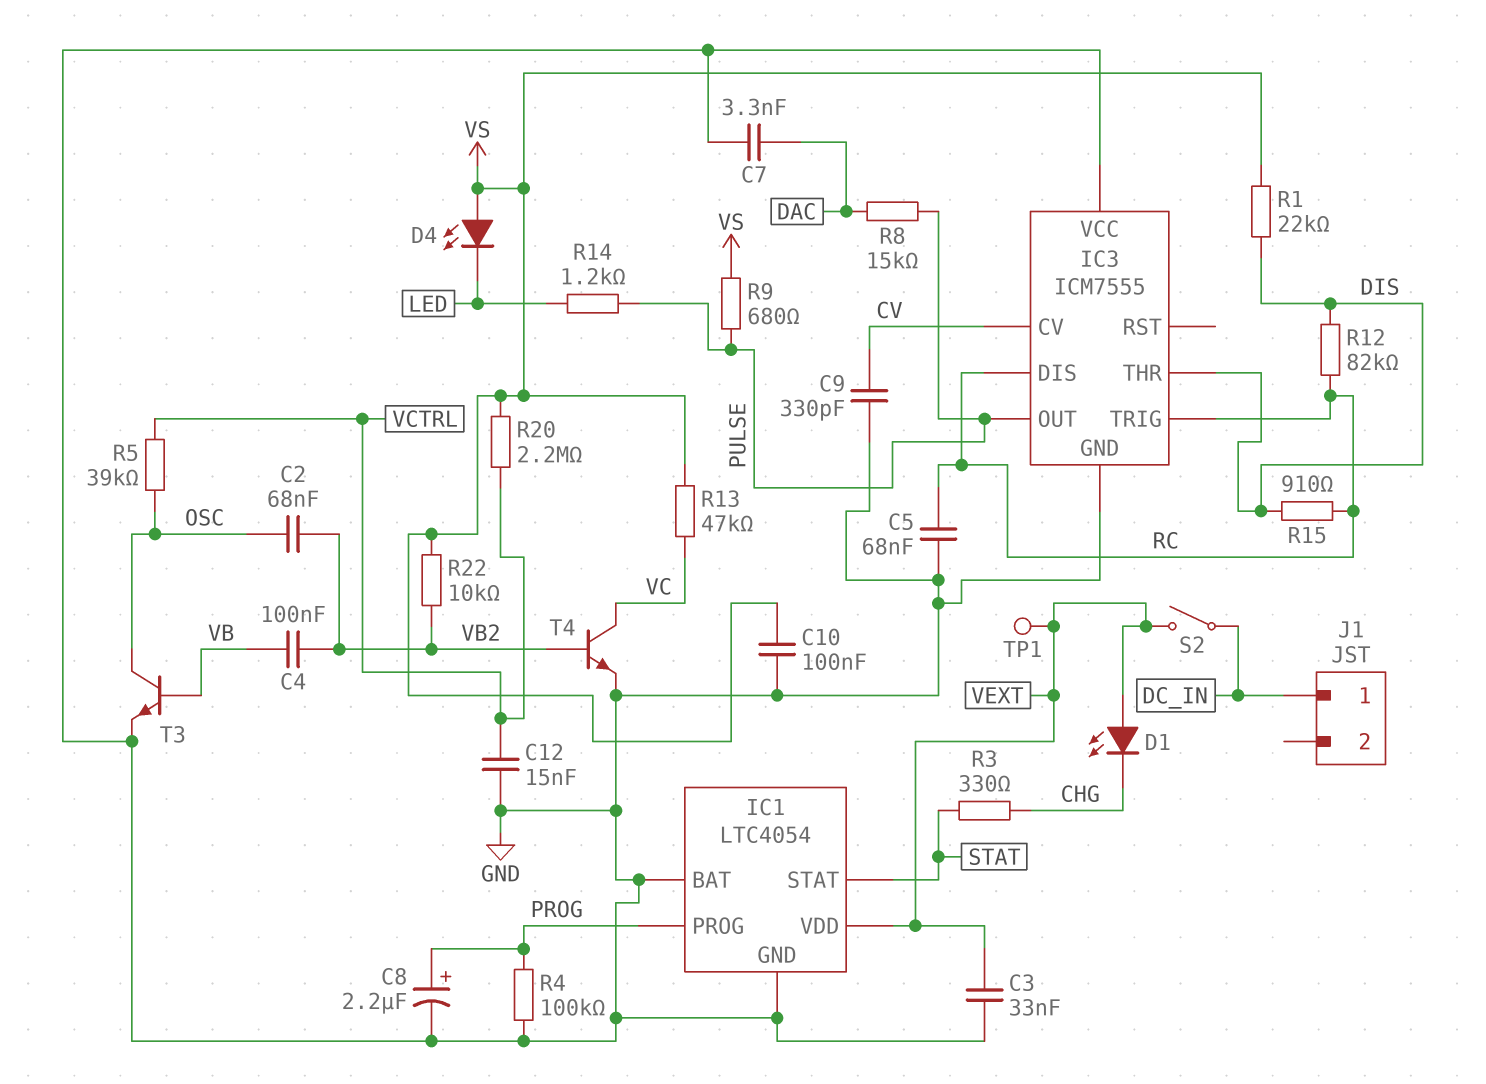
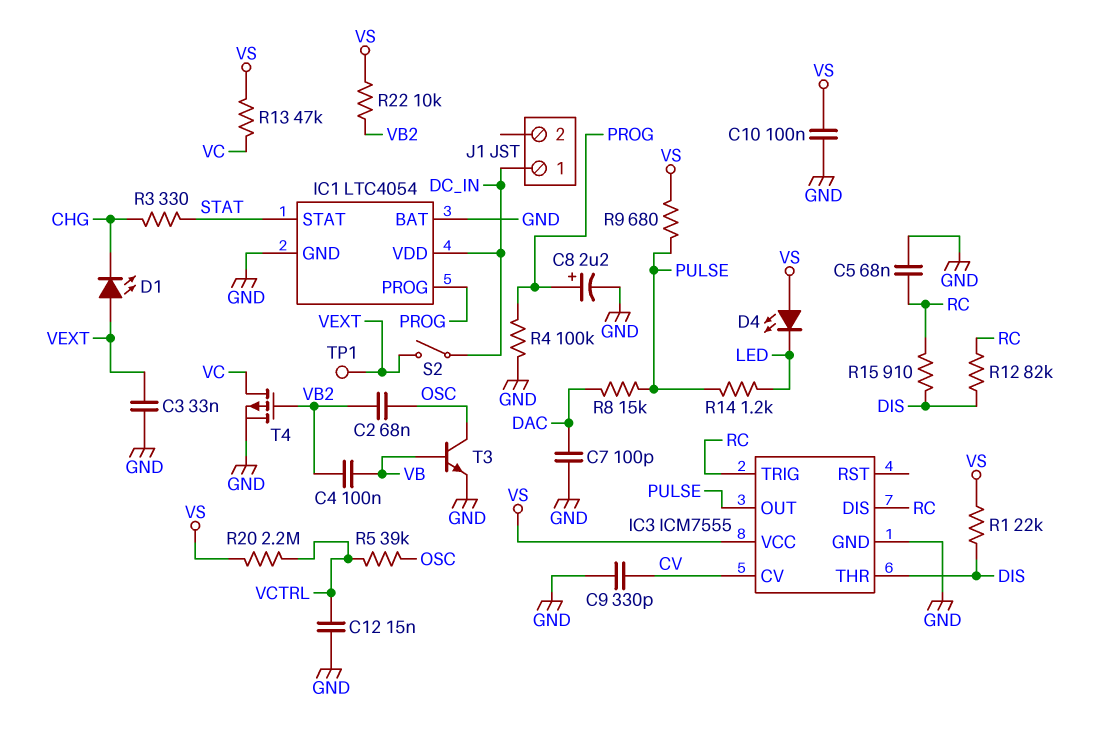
C7: 3.3nF (DAC, GND) -> 100pF (DAC, GND)
IC1 pin VDD: VEXT -> DC_IN
IC3 pin VCC: GND -> VS
T4: NPN (B VB2, C VC, E GND) -> PMOS (G VB2, D VC, S GND)

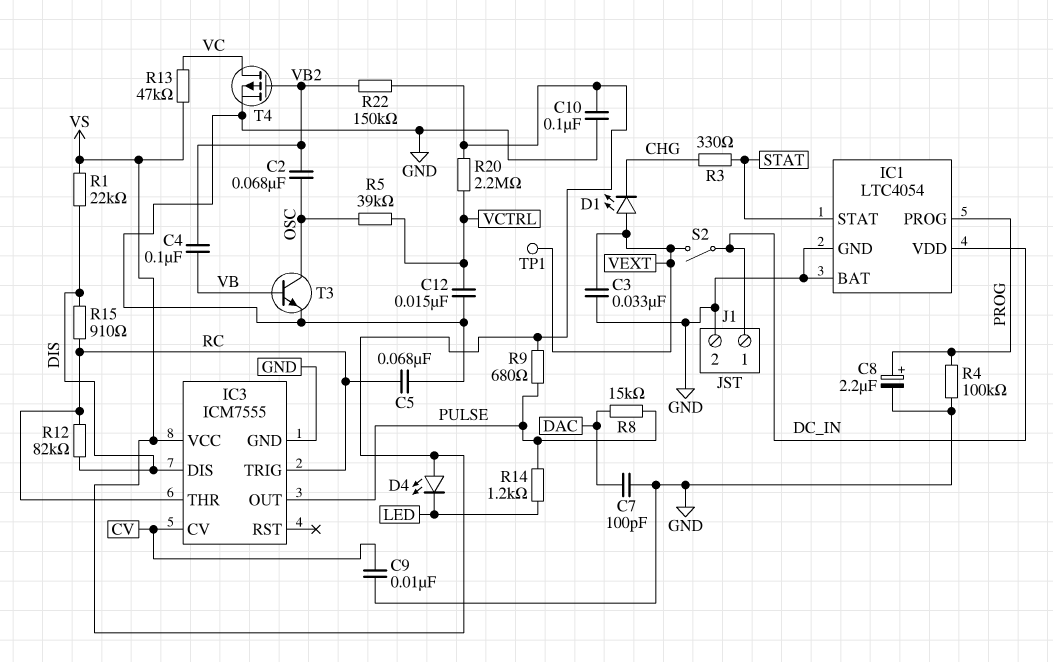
C9: 330pF (CV, GND) -> 10nF (CV, GND)
IC3 pin DIS: RC -> DIS
IC3 pin THR: DIS -> RC
J1 pin 2: none -> GND
R22: 10k (VB2, VS) -> 150k (VB2, VS)

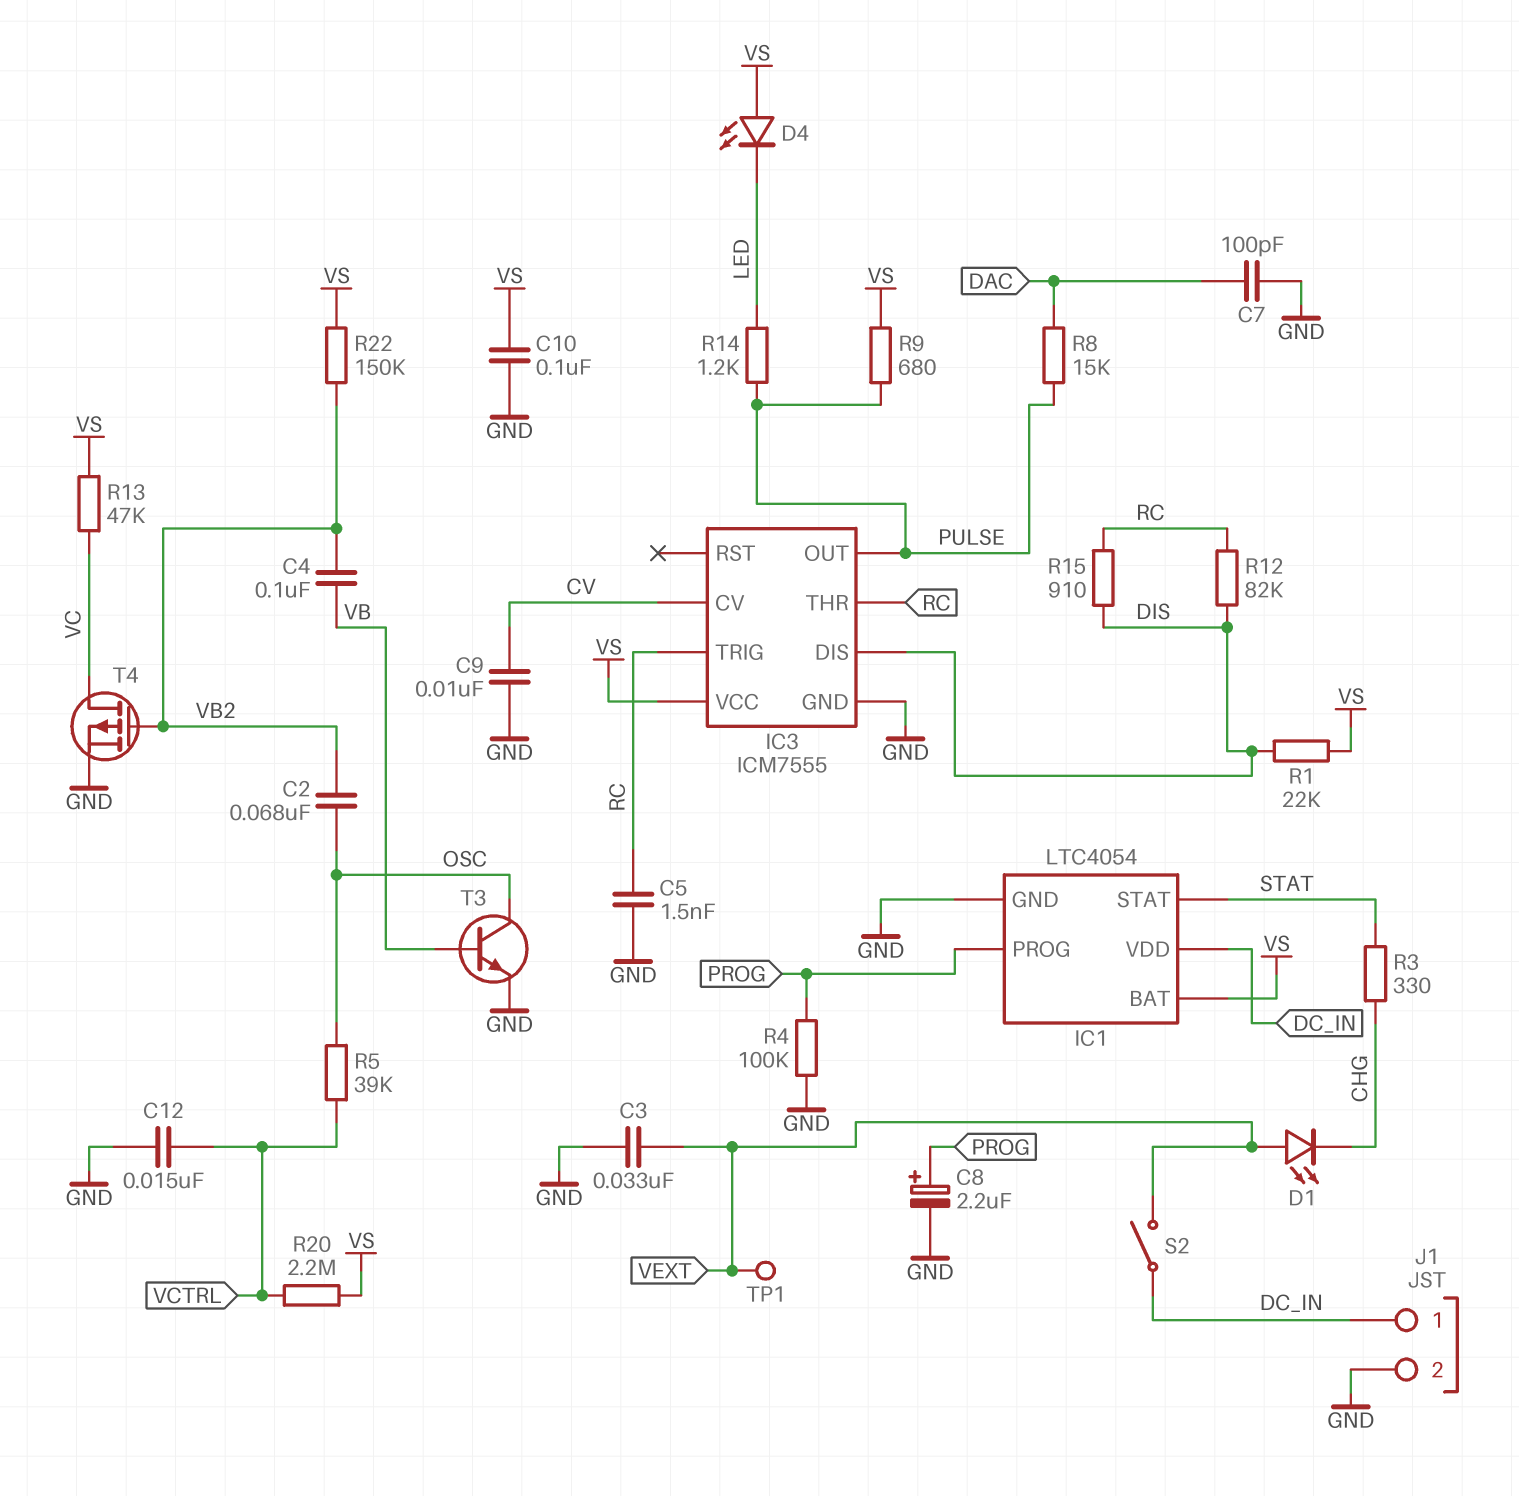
C5: 68nF (GND, RC) -> 1.5nF (GND, RC)
IC1 pin BAT: GND -> VS

